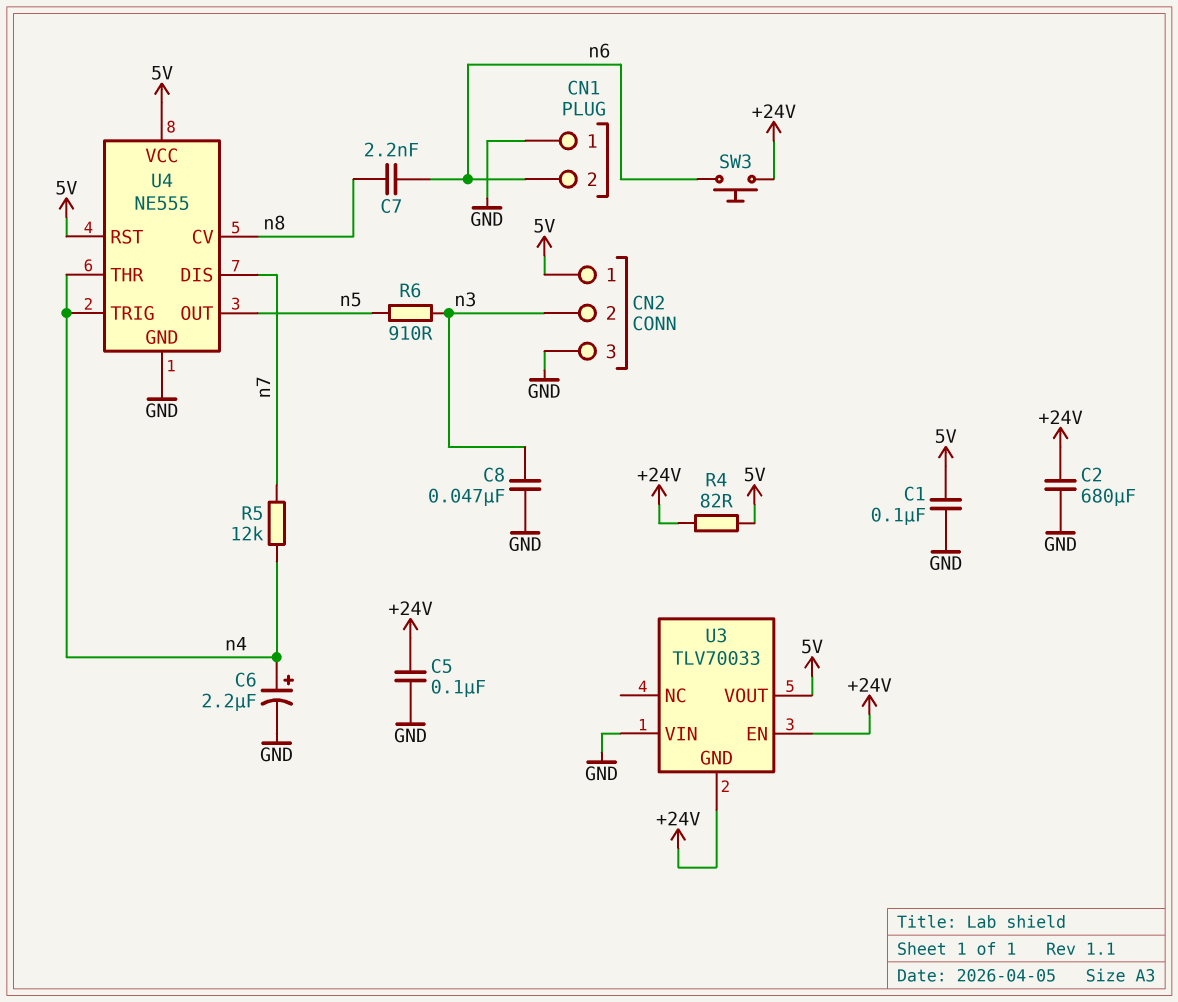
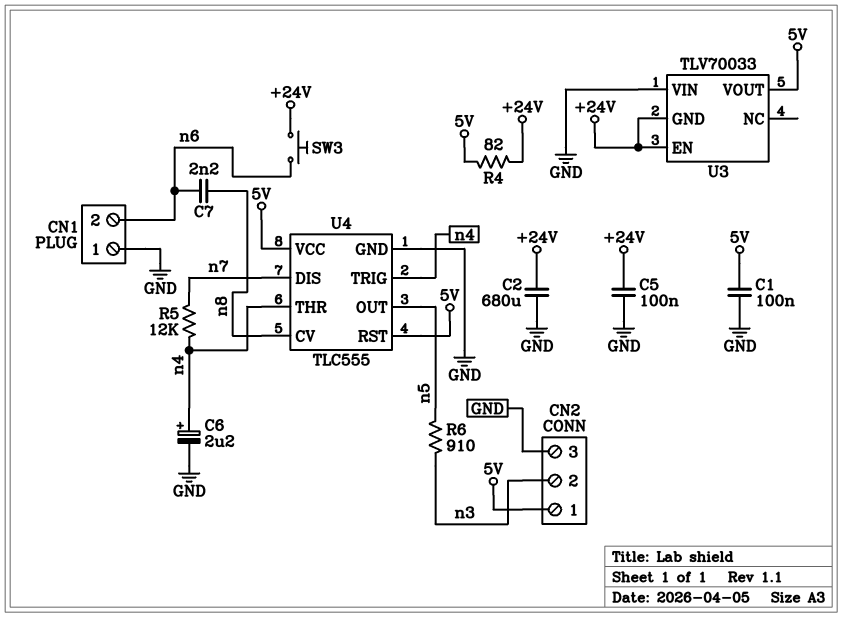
C8: 47nF (GND, n3) -> none
U4: NE555 -> TLC555

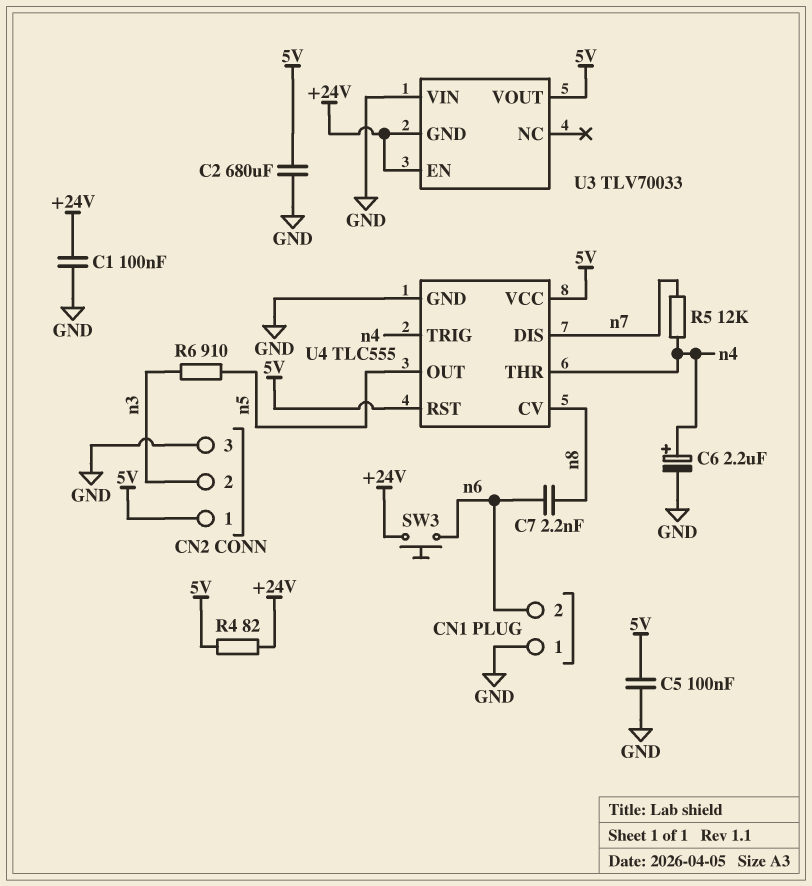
C1: 100nF (5V, GND) -> 100nF (+24V, GND)
C2: 680uF (+24V, GND) -> 680uF (5V, GND)
C5: 100nF (+24V, GND) -> 100nF (5V, GND)

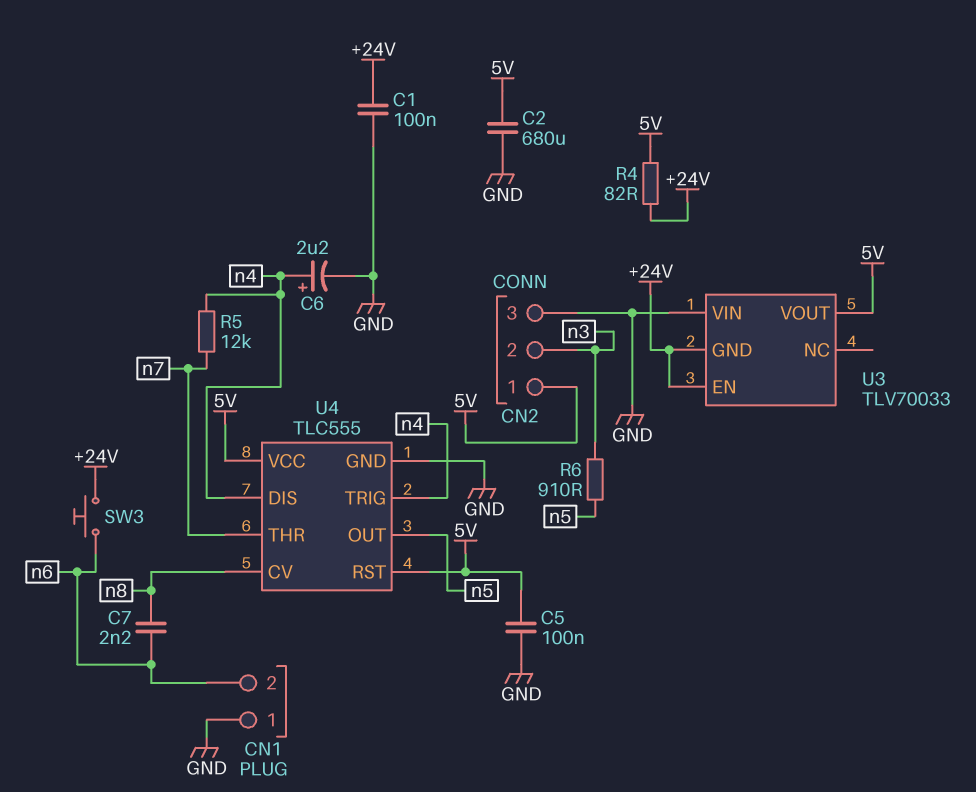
U4 pin DIS: n7 -> n4
U4 pin THR: n4 -> n7

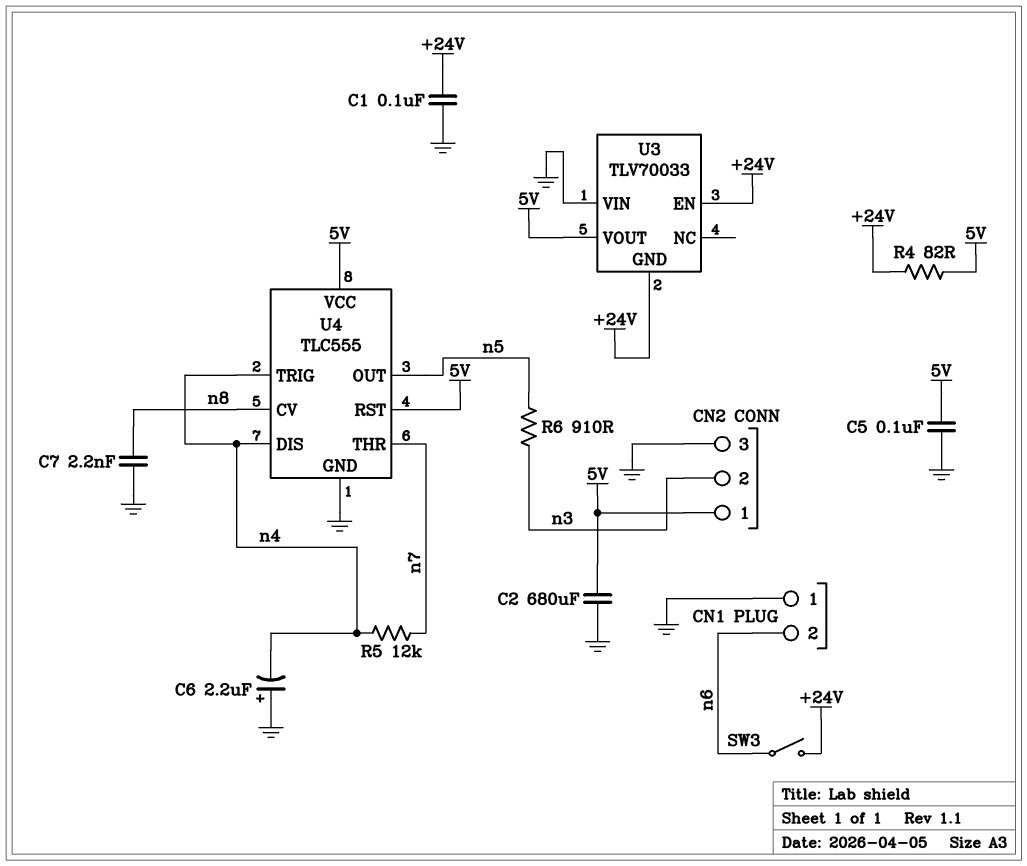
C6: 2.2uF (plus n4, minus GND) -> 2.2uF (plus GND, minus n4)
C7: 2.2nF (n6, n8) -> 2.2nF (GND, n8)
SW3: button (+24V, n6) -> switch (+24V, n6)

